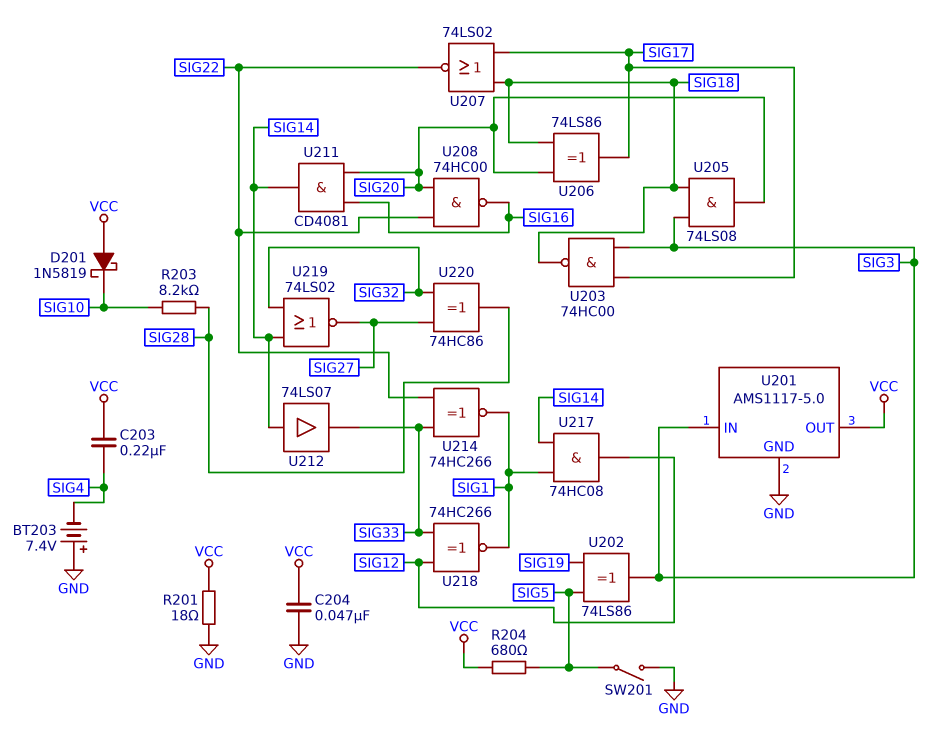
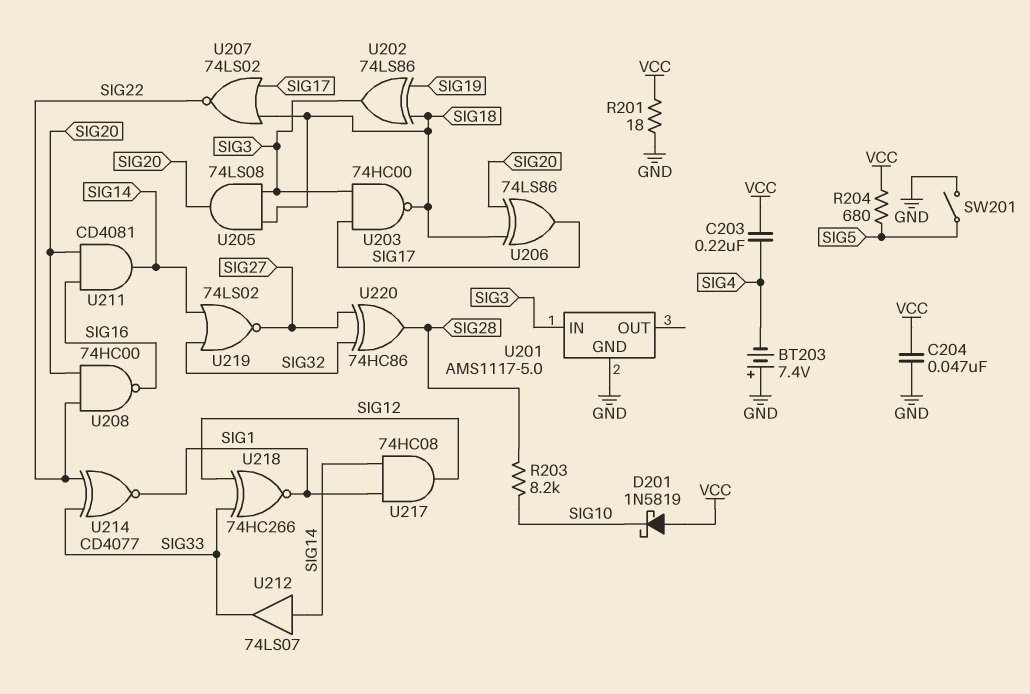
U201 pin OUT: VCC -> none
U202: XOR 74LS86 (in SIG5, in SIG19, out SIG3) -> XOR 74LS86 (in SIG18, in SIG19, out SIG3)
U214: XNOR 74HC266 (in SIG22, in SIG33, out SIG1) -> XNOR CD4077 (in SIG22, in SIG33, out SIG1)

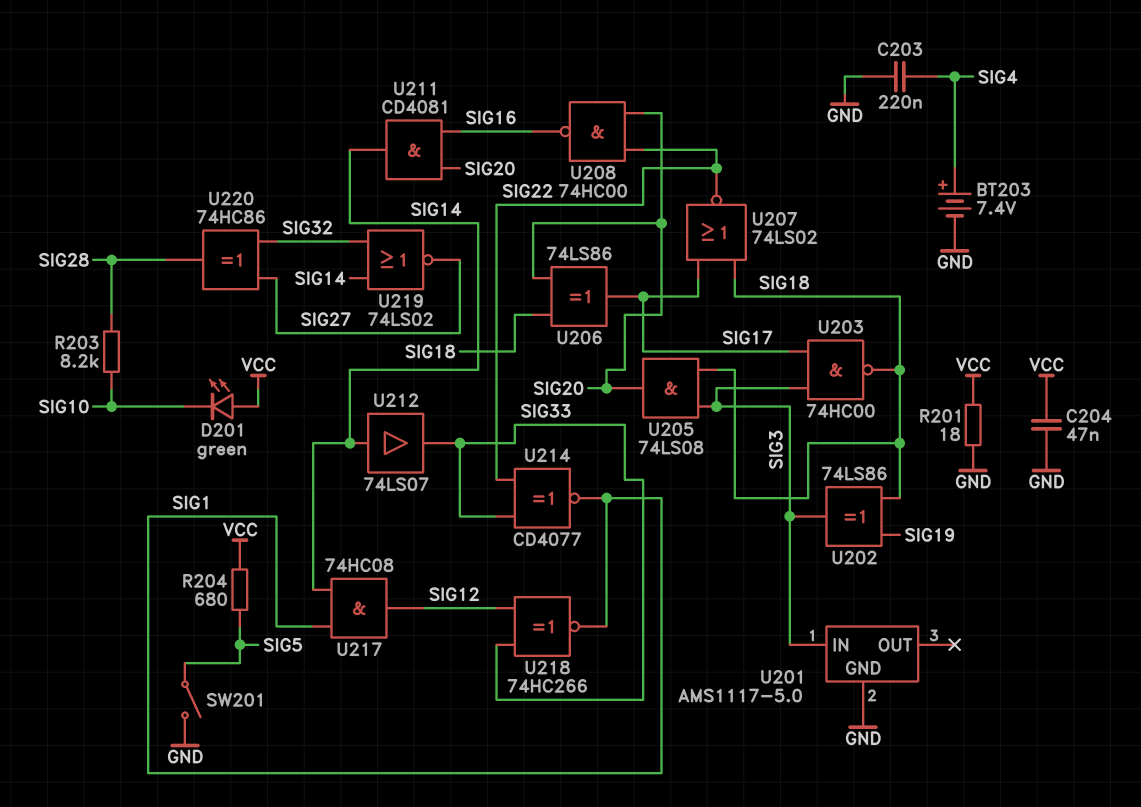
BT203: 7.4V (plus GND, minus SIG4) -> 7.4V (plus SIG4, minus GND)
C203: 220nF (SIG4, VCC) -> 220nF (GND, SIG4)
D201: schottky 1N5819 (A VCC, K SIG10) -> LED green (A VCC, K SIG10)

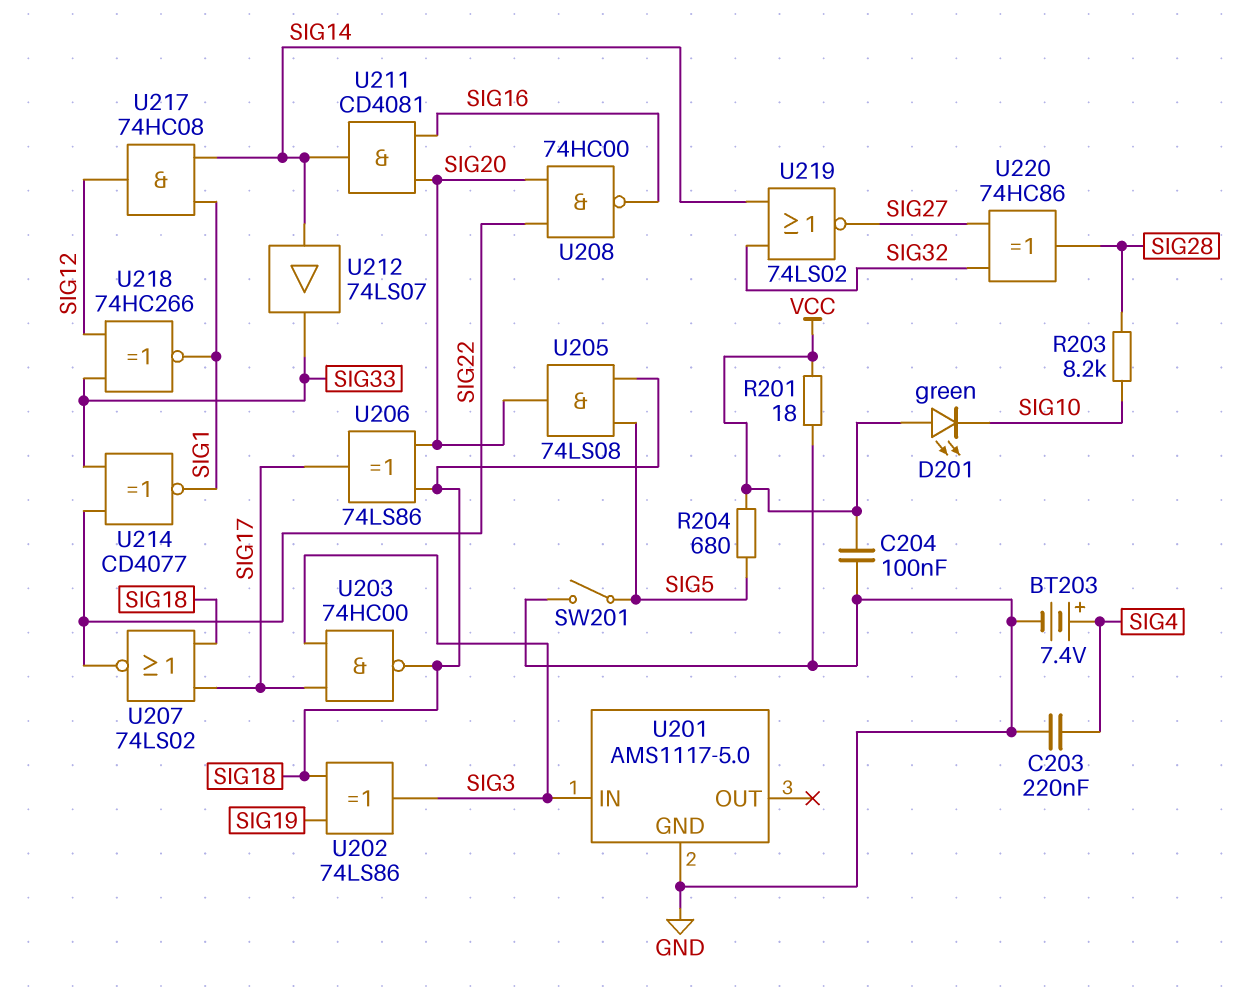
C204: 47nF (GND, VCC) -> 100nF (GND, VCC)
U205: AND 74LS08 (in SIG3, in SIG18, out SIG20) -> AND 74LS08 (in SIG5, in SIG18, out SIG20)

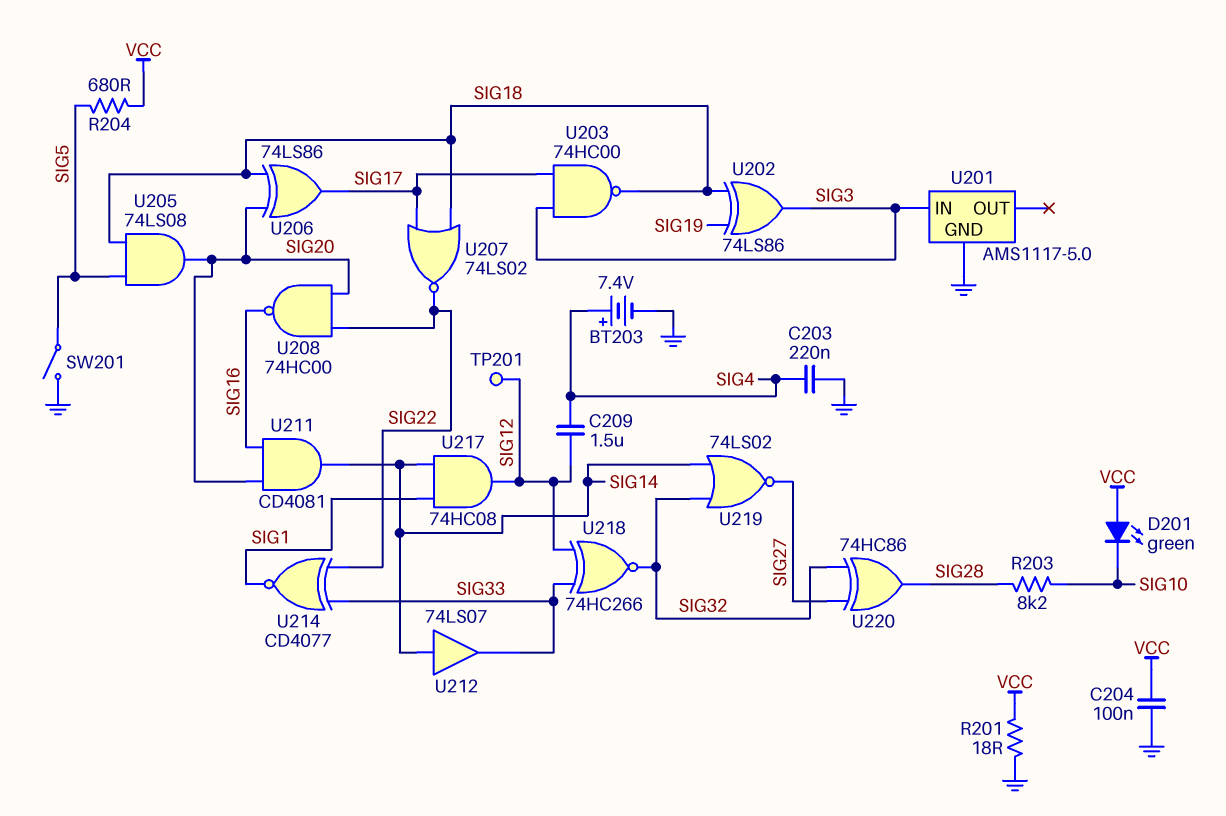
C209: none -> 1.5uF (SIG4, SIG12)
TP201: none -> test point (SIG12)
U218: XNOR 74HC266 (in SIG12, in SIG33, out SIG1) -> XNOR 74HC266 (in SIG12, in SIG33, out SIG32)

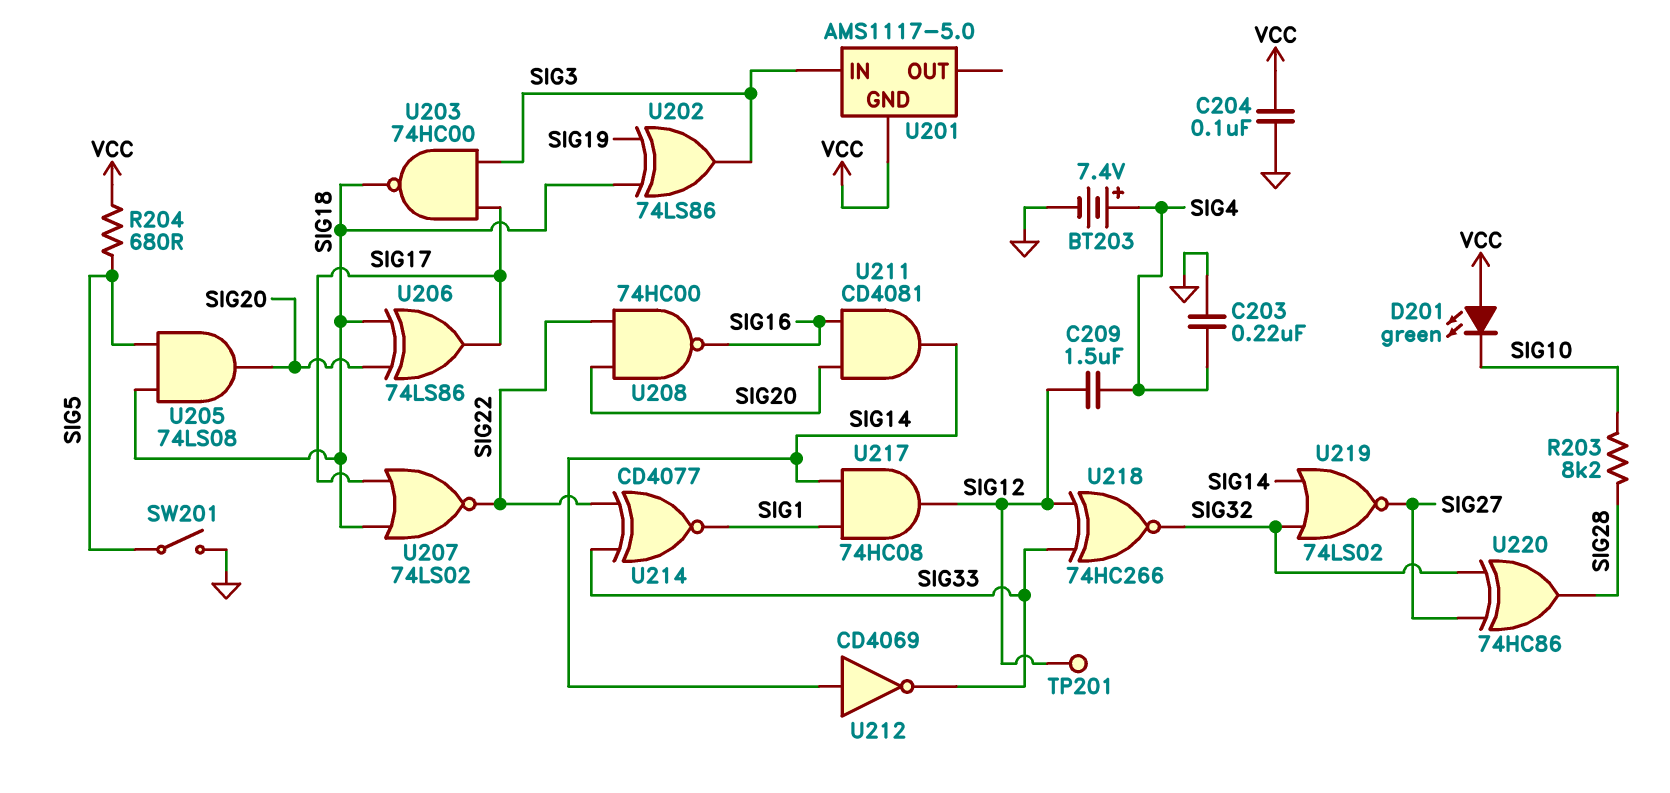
R201: 18 (GND, VCC) -> none
U201 pin GND: GND -> VCC
U212: buffer 74LS07 (in SIG14, out SIG33) -> NOT CD4069 (in SIG14, out SIG33)

